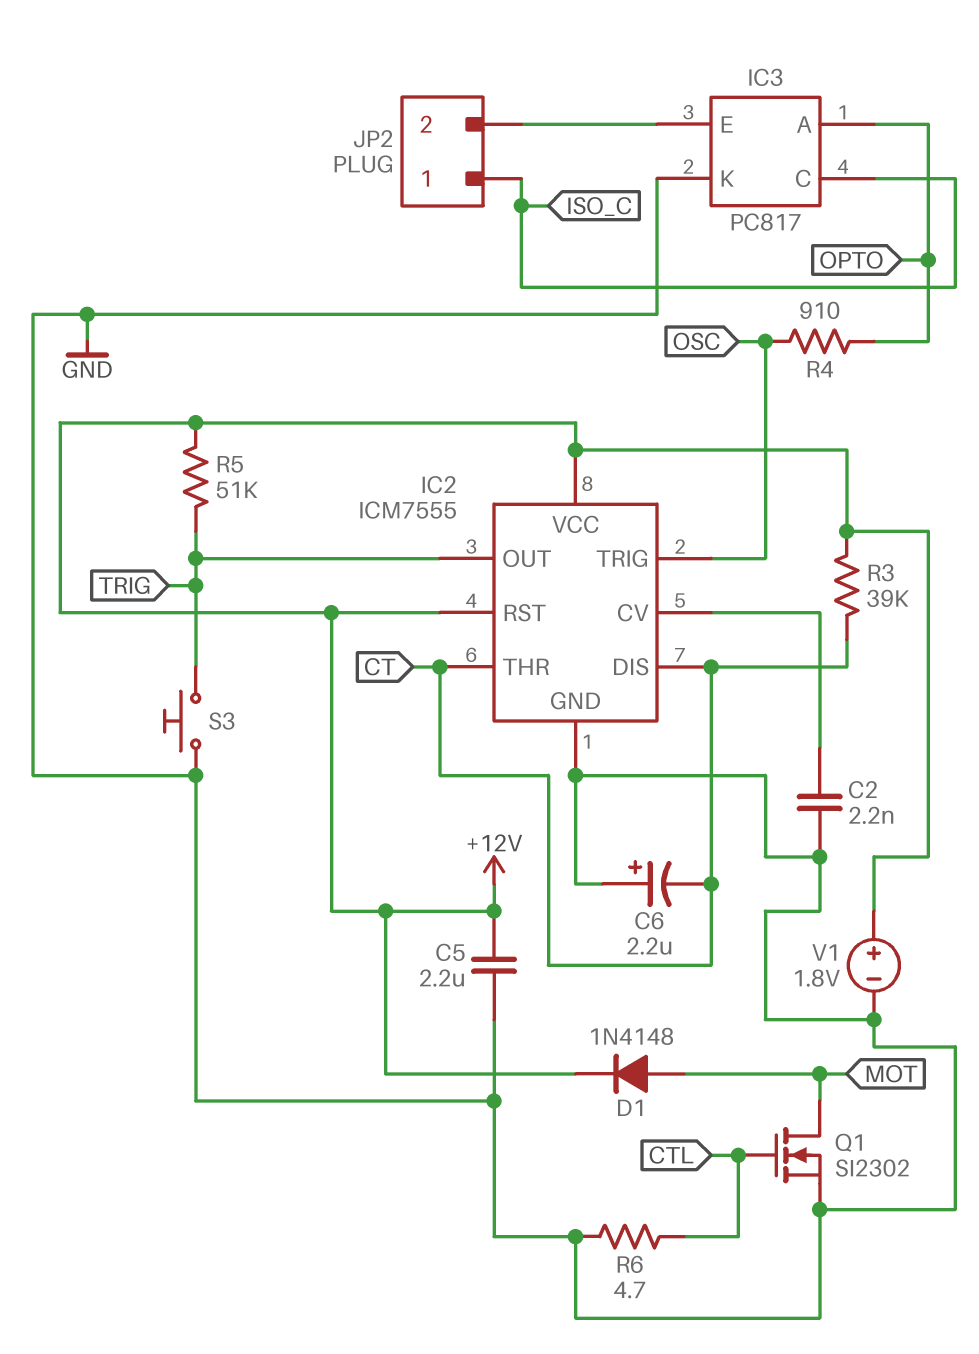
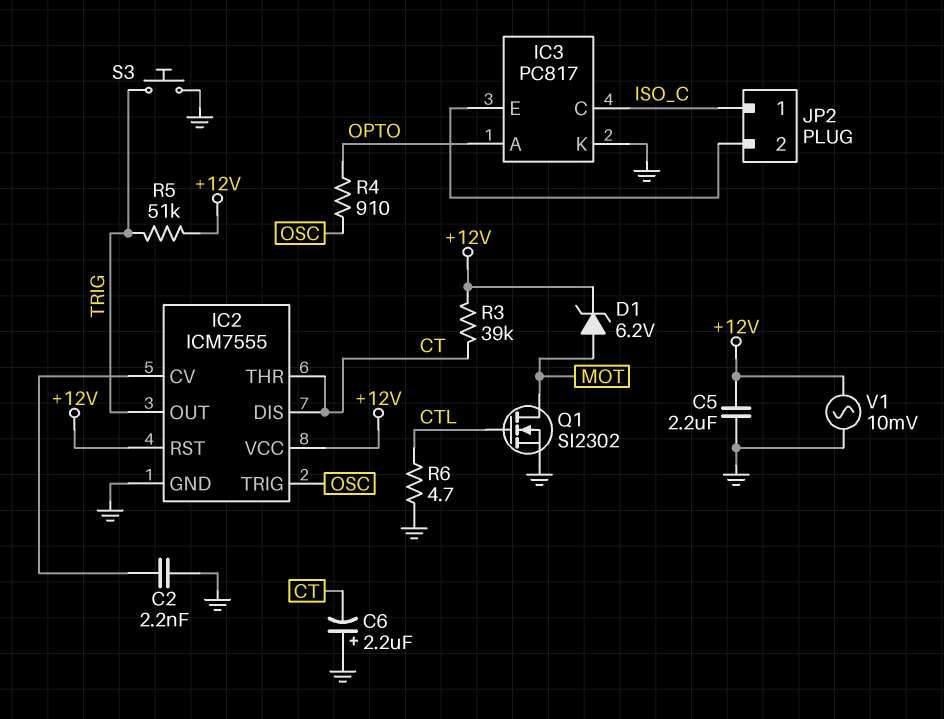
D1: diode 1N4148 (A MOT, K +12V) -> zener 6.2V (A MOT, K +12V)
V1: 1.8V (plus +12V, minus GND) -> AC 10mV (+12V, GND)

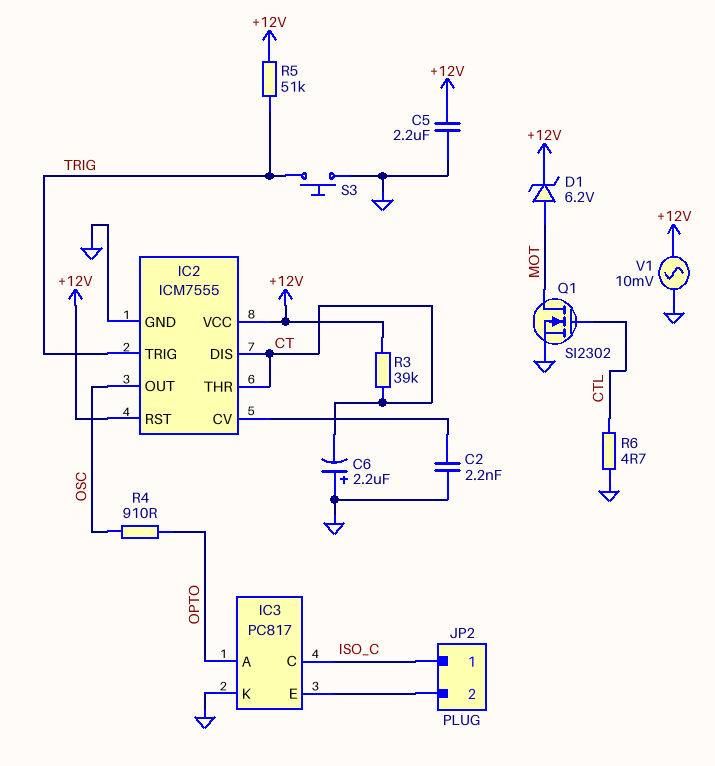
IC2 pin OUT: TRIG -> OSC
IC2 pin TRIG: OSC -> TRIG

